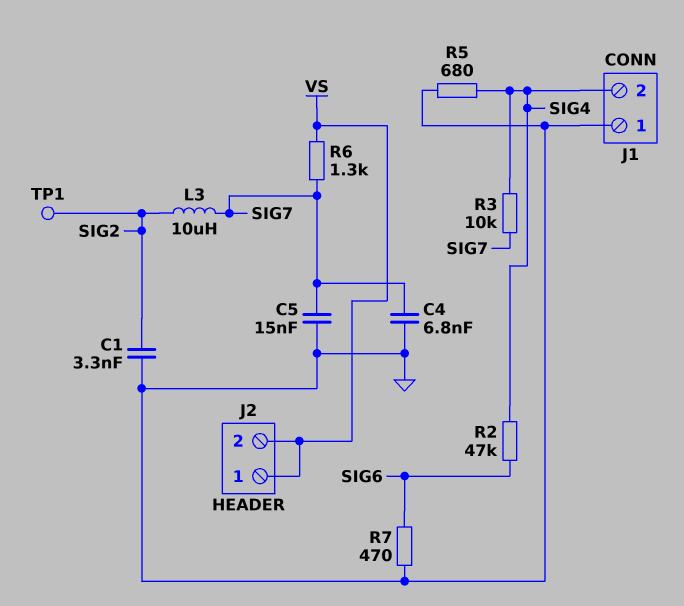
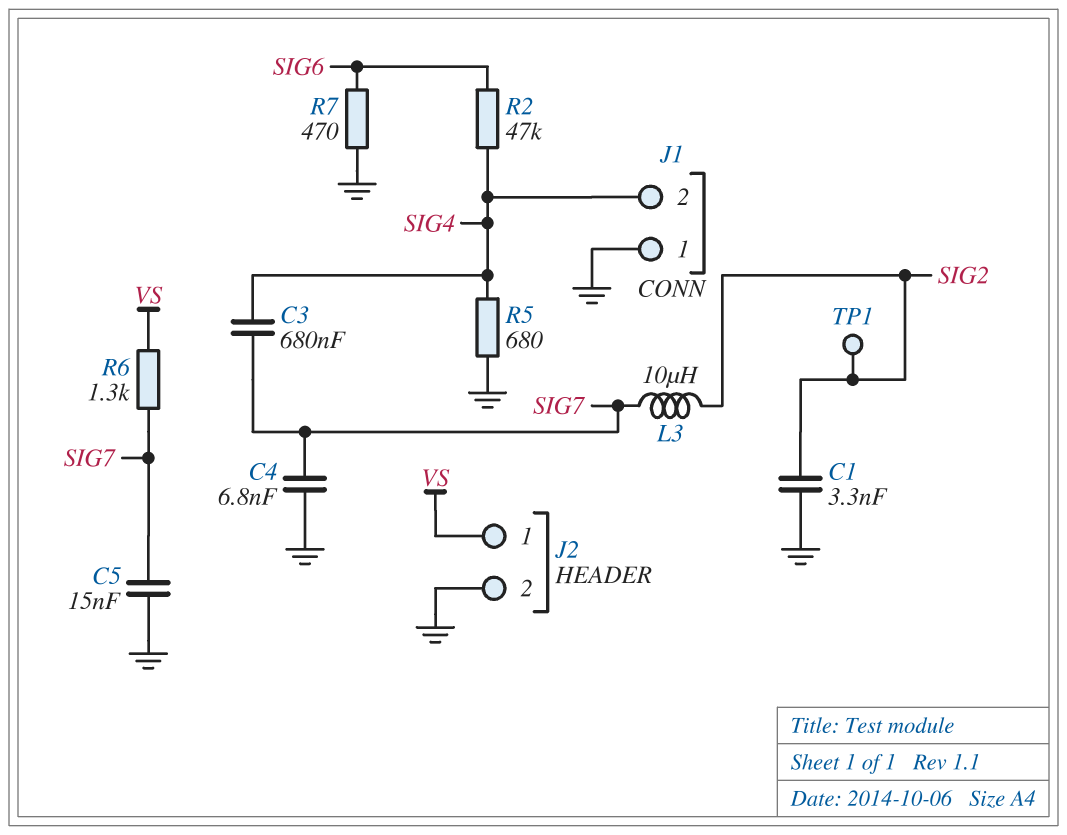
C3: none -> 680nF (SIG4, SIG7)
J2 pin 2: VS -> GND
R3: 10k (SIG4, SIG7) -> none

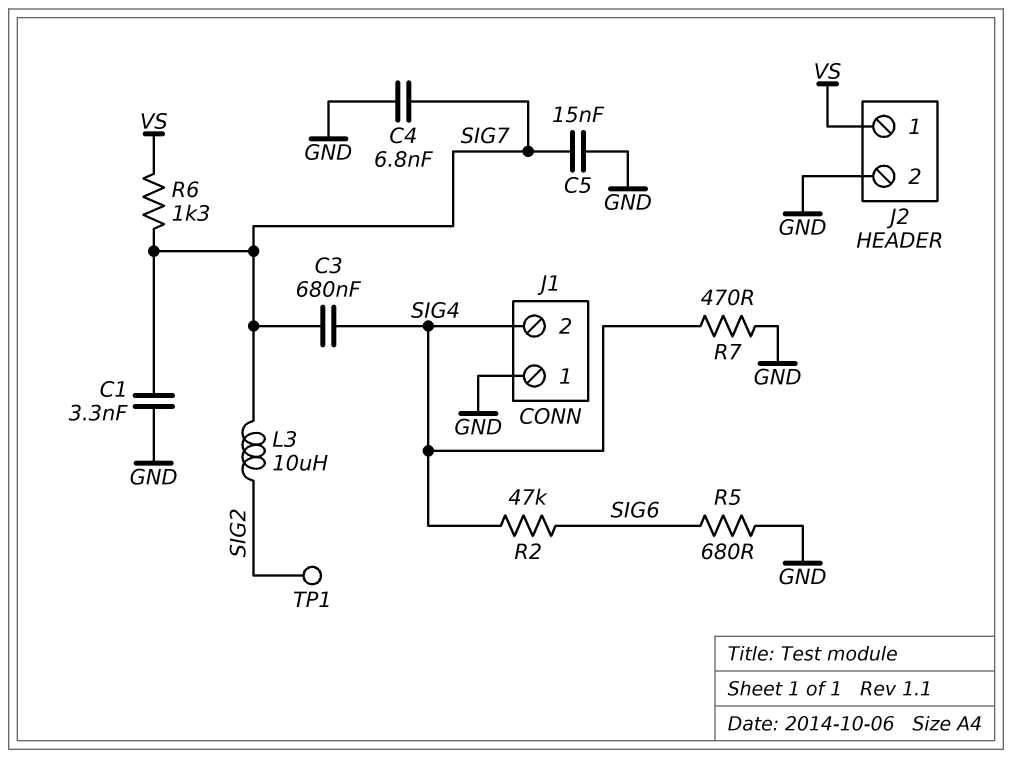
C1: 3.3nF (GND, SIG2) -> 3.3nF (GND, SIG7)
R5: 680 (GND, SIG4) -> 680 (GND, SIG6)
R7: 470 (GND, SIG6) -> 470 (GND, SIG4)

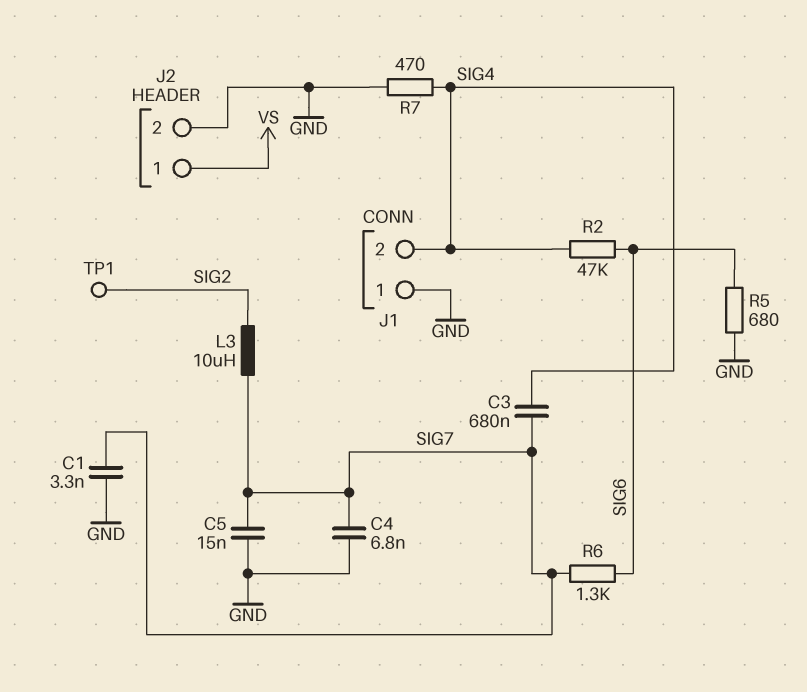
R6: 1.3k (SIG7, VS) -> 1.3k (SIG6, SIG7)

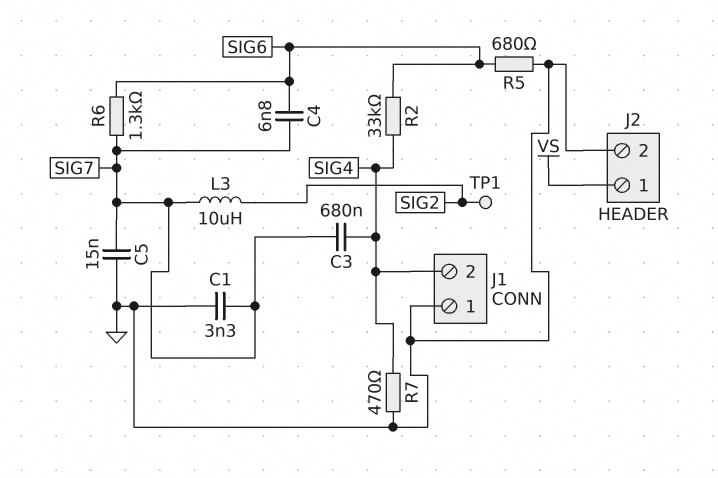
C4: 6.8nF (GND, SIG7) -> 6.8nF (SIG6, SIG7)
R2: 47k (SIG4, SIG6) -> 33k (SIG4, SIG6)

